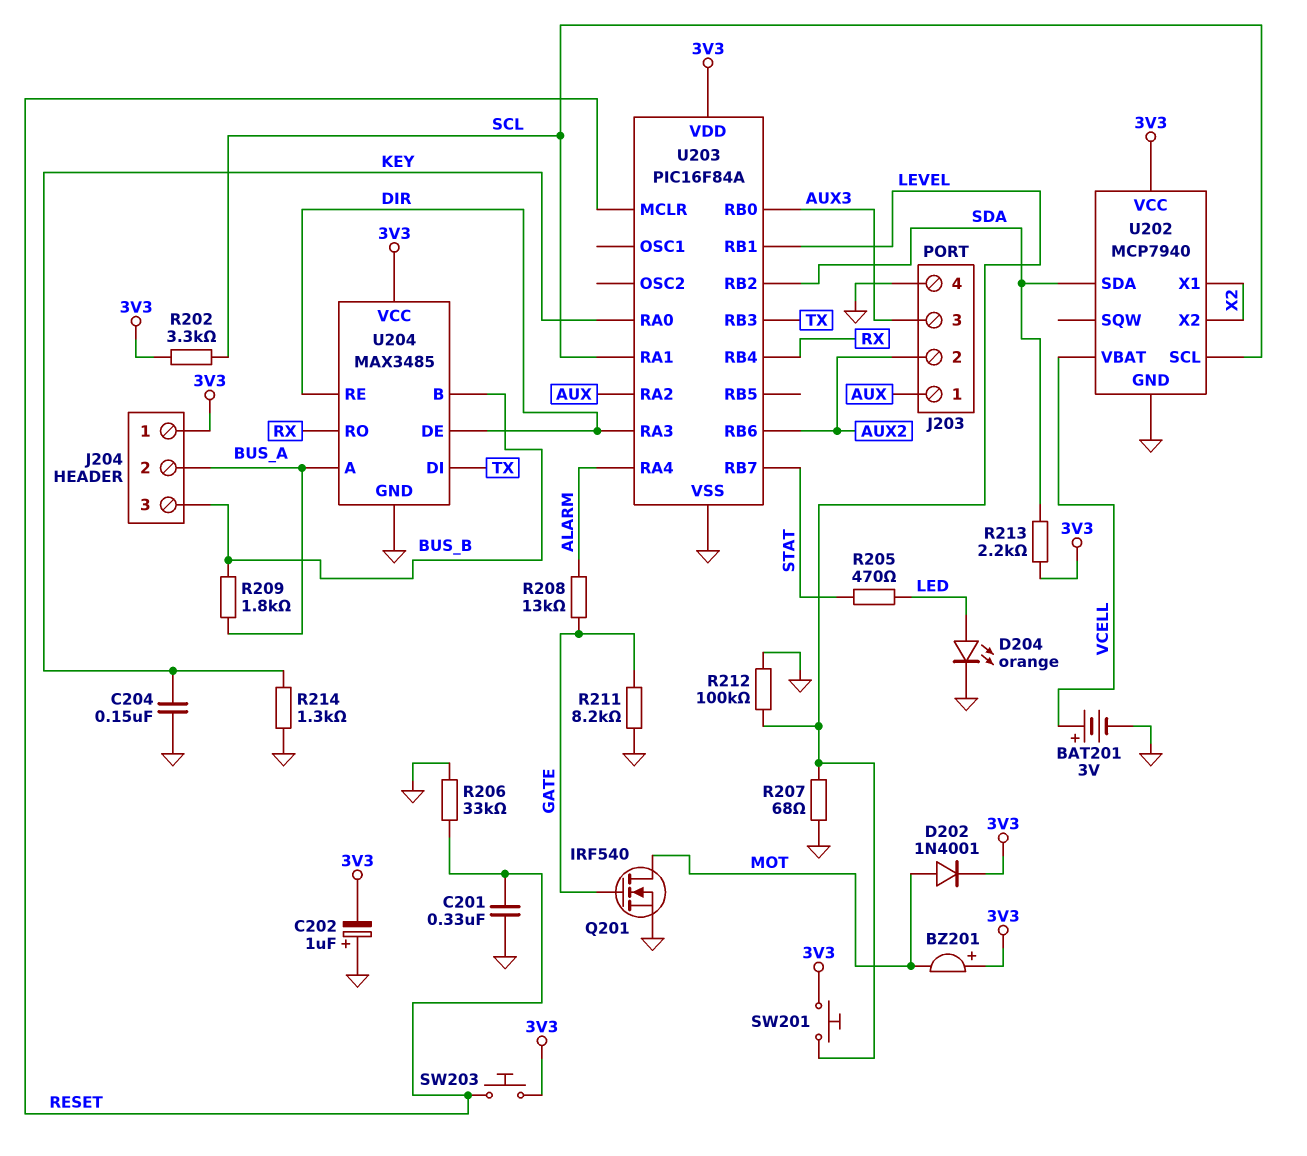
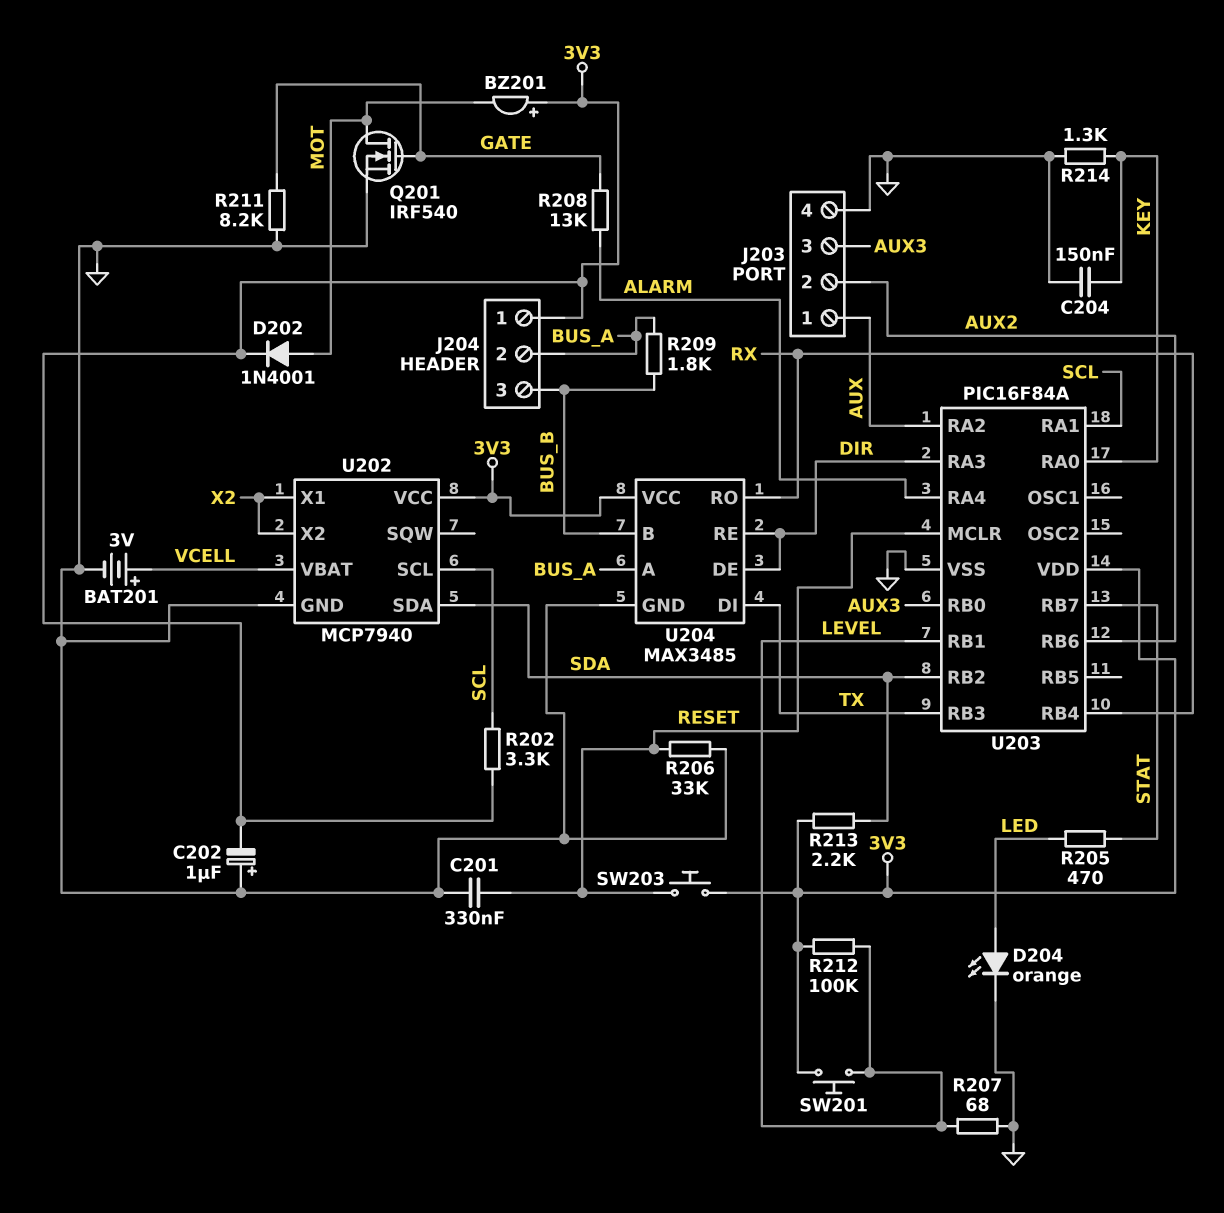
R212: 100k (GND, LEVEL) -> 100k (3V3, LEVEL)

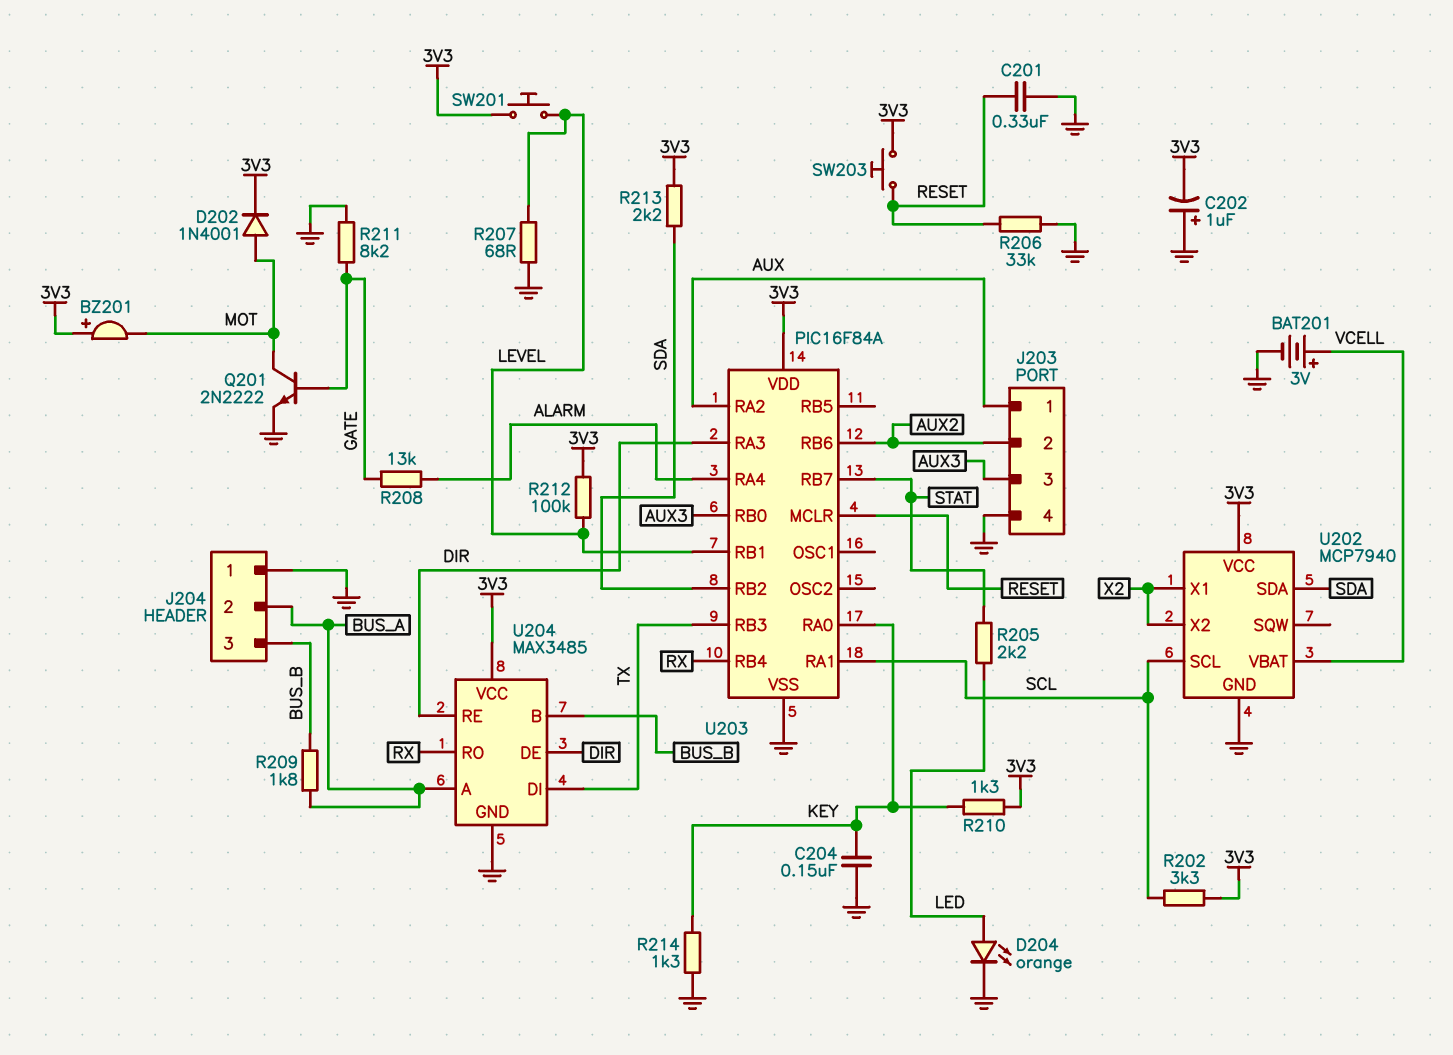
J204 pin 1: 3V3 -> GND
Q201: NMOS IRF540 (G GATE, D MOT, S GND) -> NPN 2N2222 (B GATE, C MOT, E GND)
R205: 470 (LED, STAT) -> 2.2k (LED, STAT)
R210: none -> 1.3k (3V3, KEY)

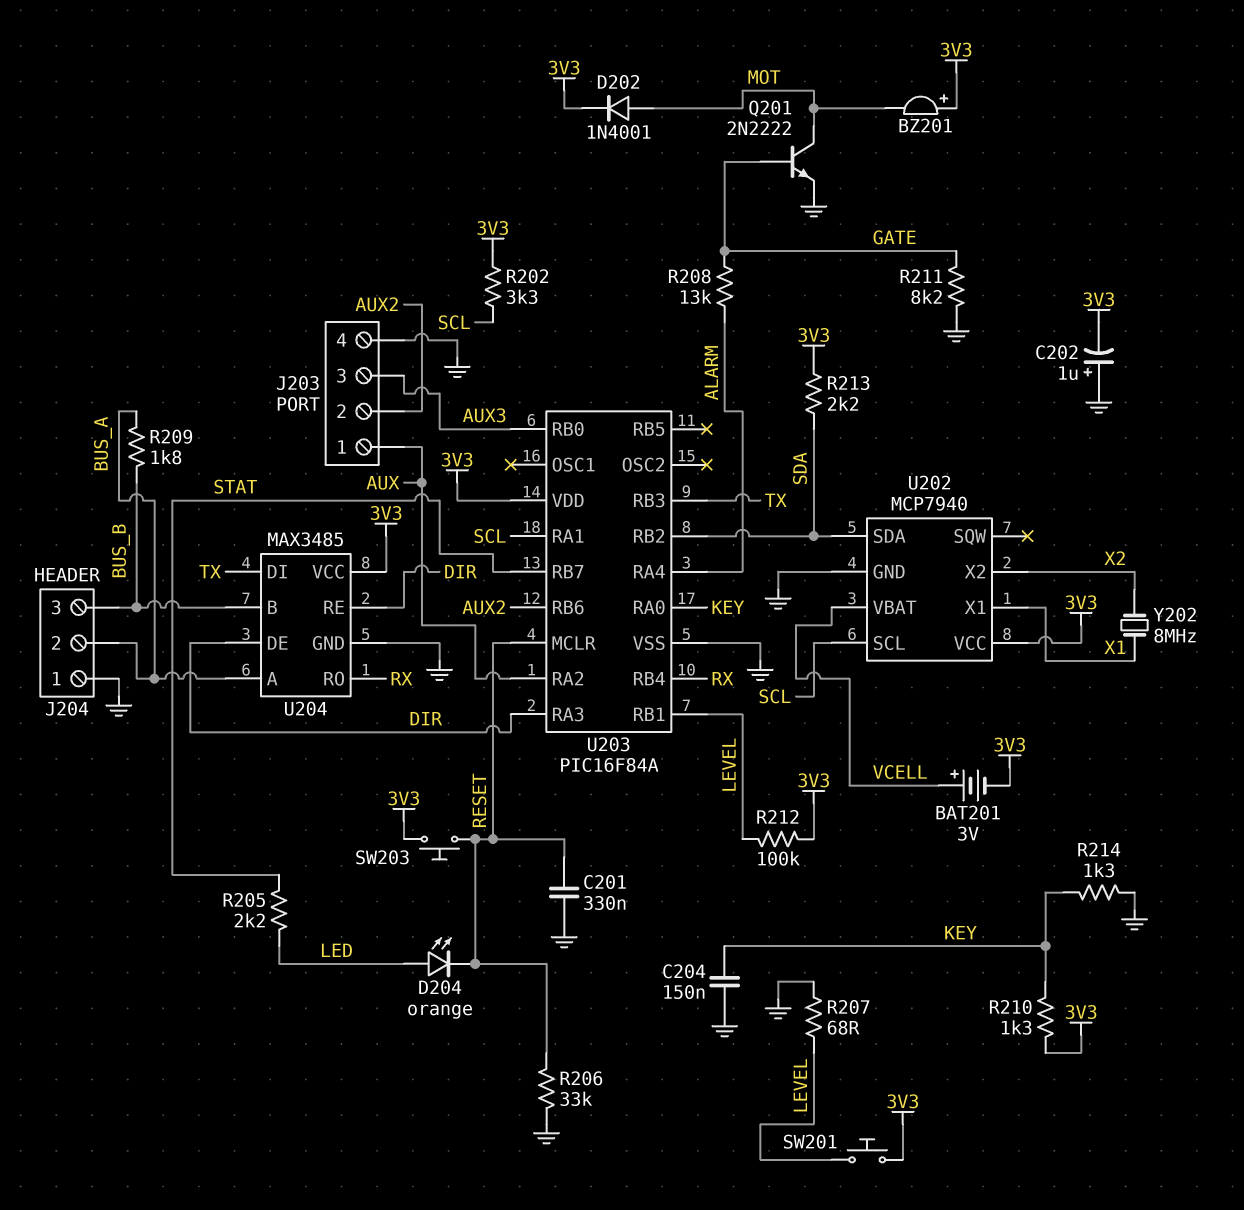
BAT201: 3V (plus VCELL, minus GND) -> 3V (plus VCELL, minus 3V3)
D204: LED orange (A LED, K GND) -> LED orange (A LED, K RESET)
U202 pin X1: X2 -> X1
Y202: none -> 8MHz (X1, X2)

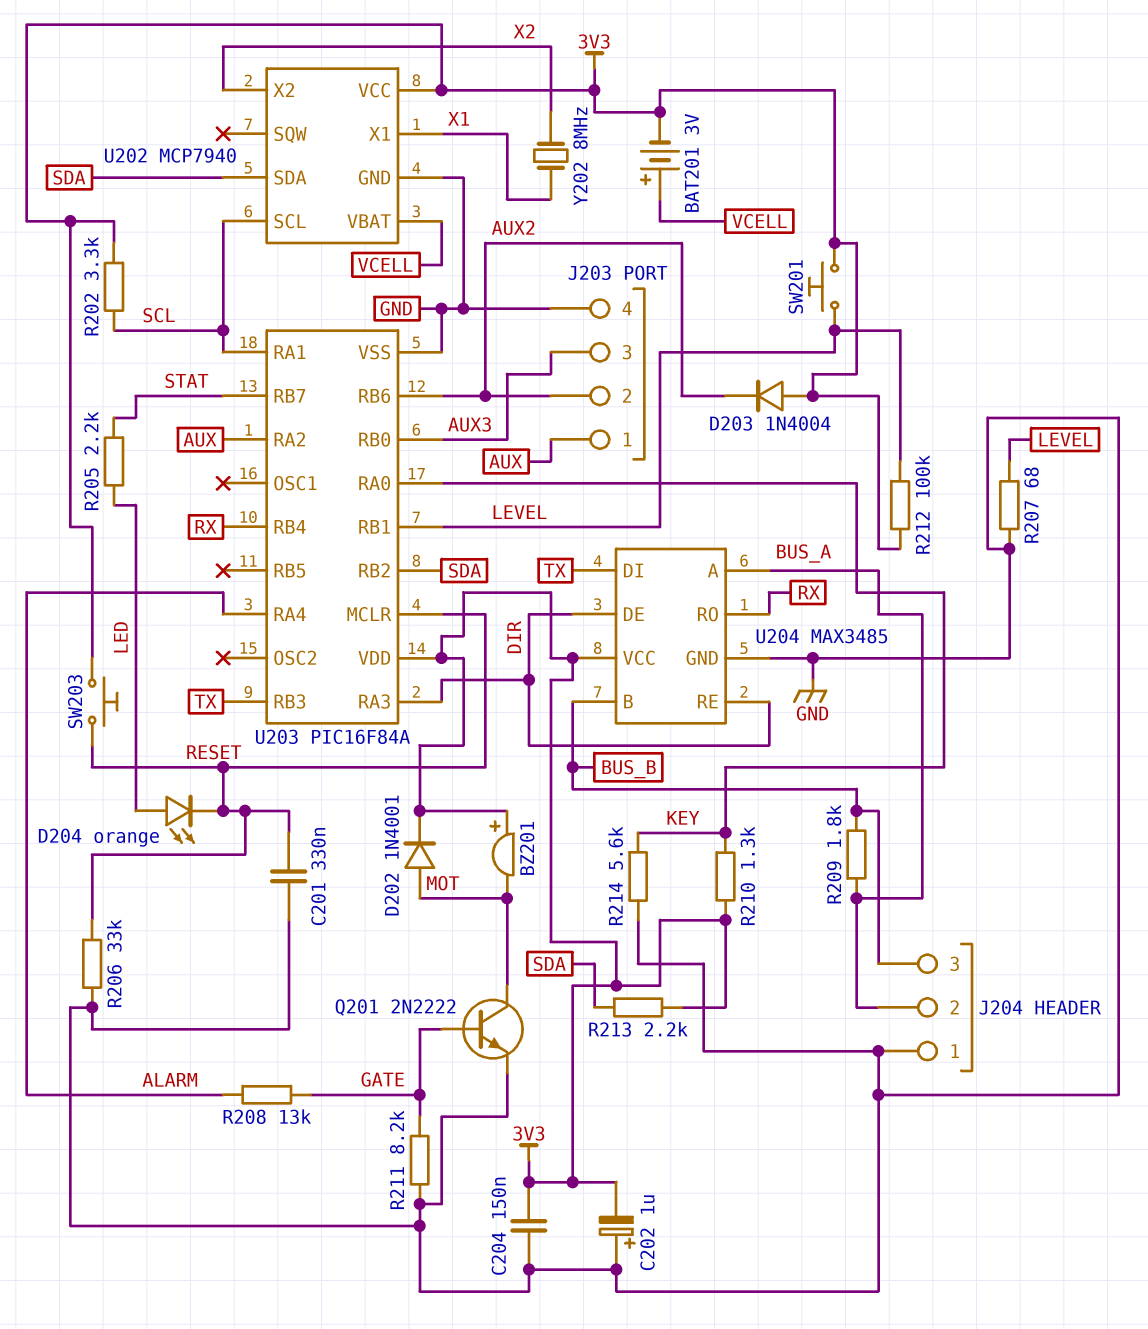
C204: 150nF (GND, KEY) -> 150nF (3V3, GND)
D203: none -> diode 1N4004 (A 3V3, K AUX2)
R214: 1.3k (GND, KEY) -> 5.6k (GND, KEY)

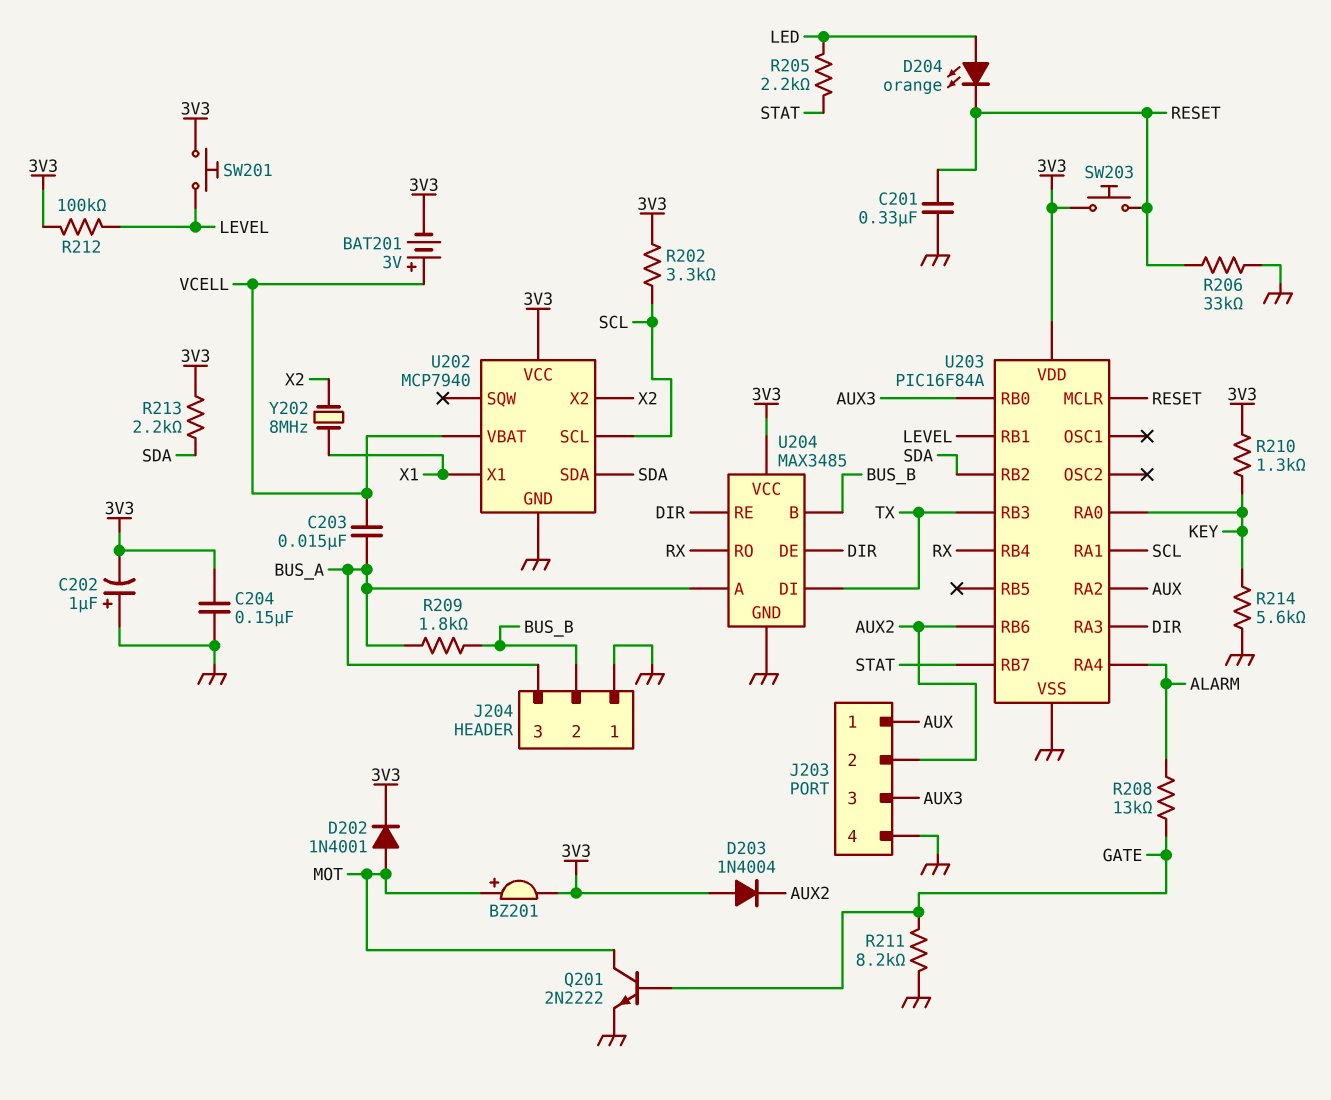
BZ201: buzzer (plus 3V3, minus MOT) -> buzzer (plus MOT, minus 3V3)
C203: none -> 15nF (BUS_A, VCELL)
J204 pin 2: BUS_A -> BUS_B
J204 pin 3: BUS_B -> BUS_A
R207: 68 (GND, LEVEL) -> none

